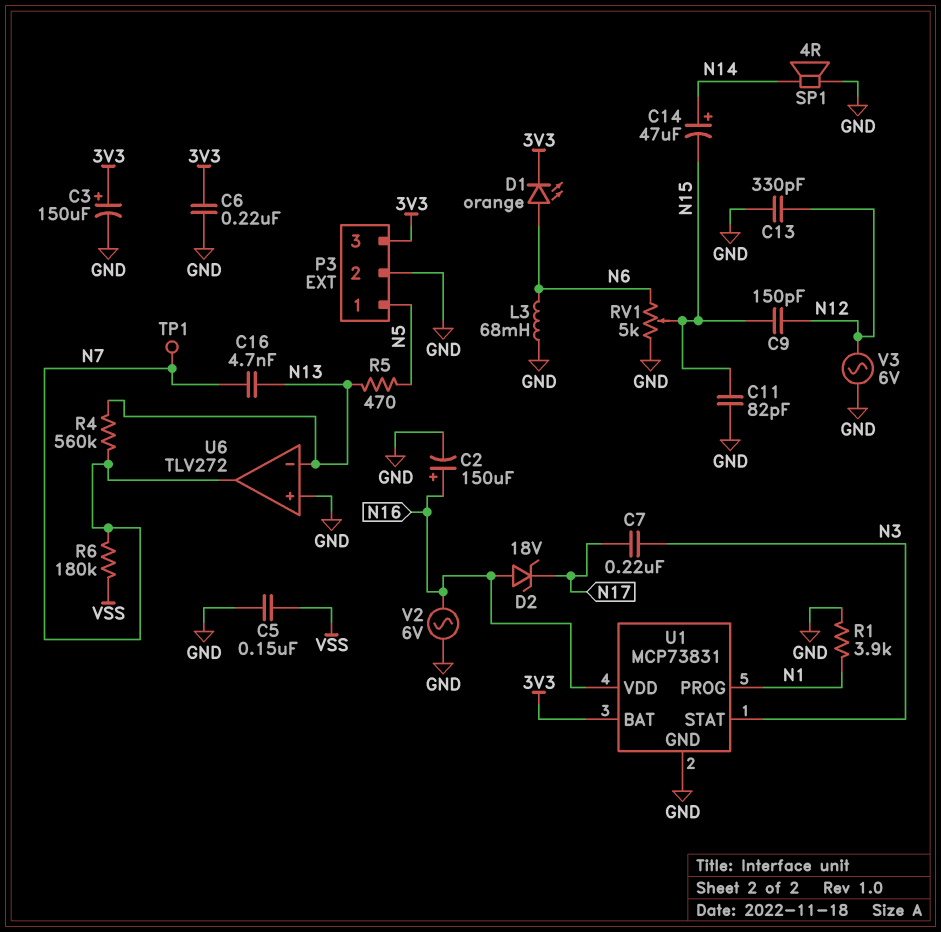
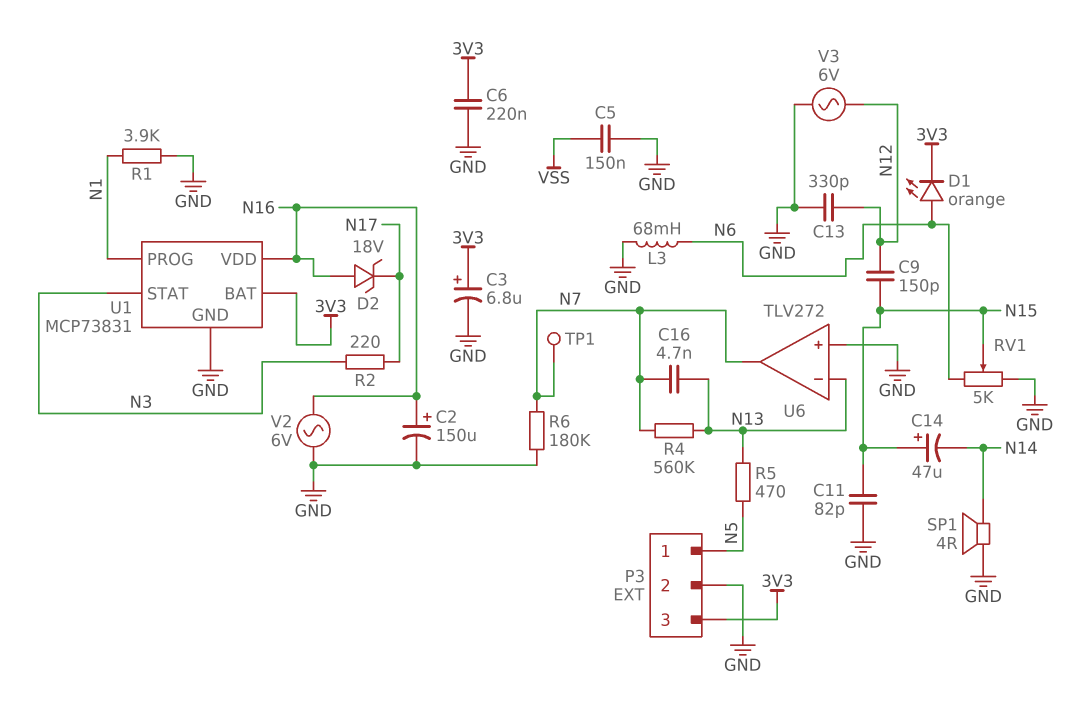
C3: 150uF (plus 3V3, minus GND) -> 6.8uF (plus 3V3, minus GND)
C7: 220nF (N3, N17) -> none
C14: 47uF (plus N14, minus N15) -> 47uF (plus N15, minus N14)
R2: none -> 220 (N3, N17)
R6: 180k (N7, VSS) -> 180k (GND, N7)

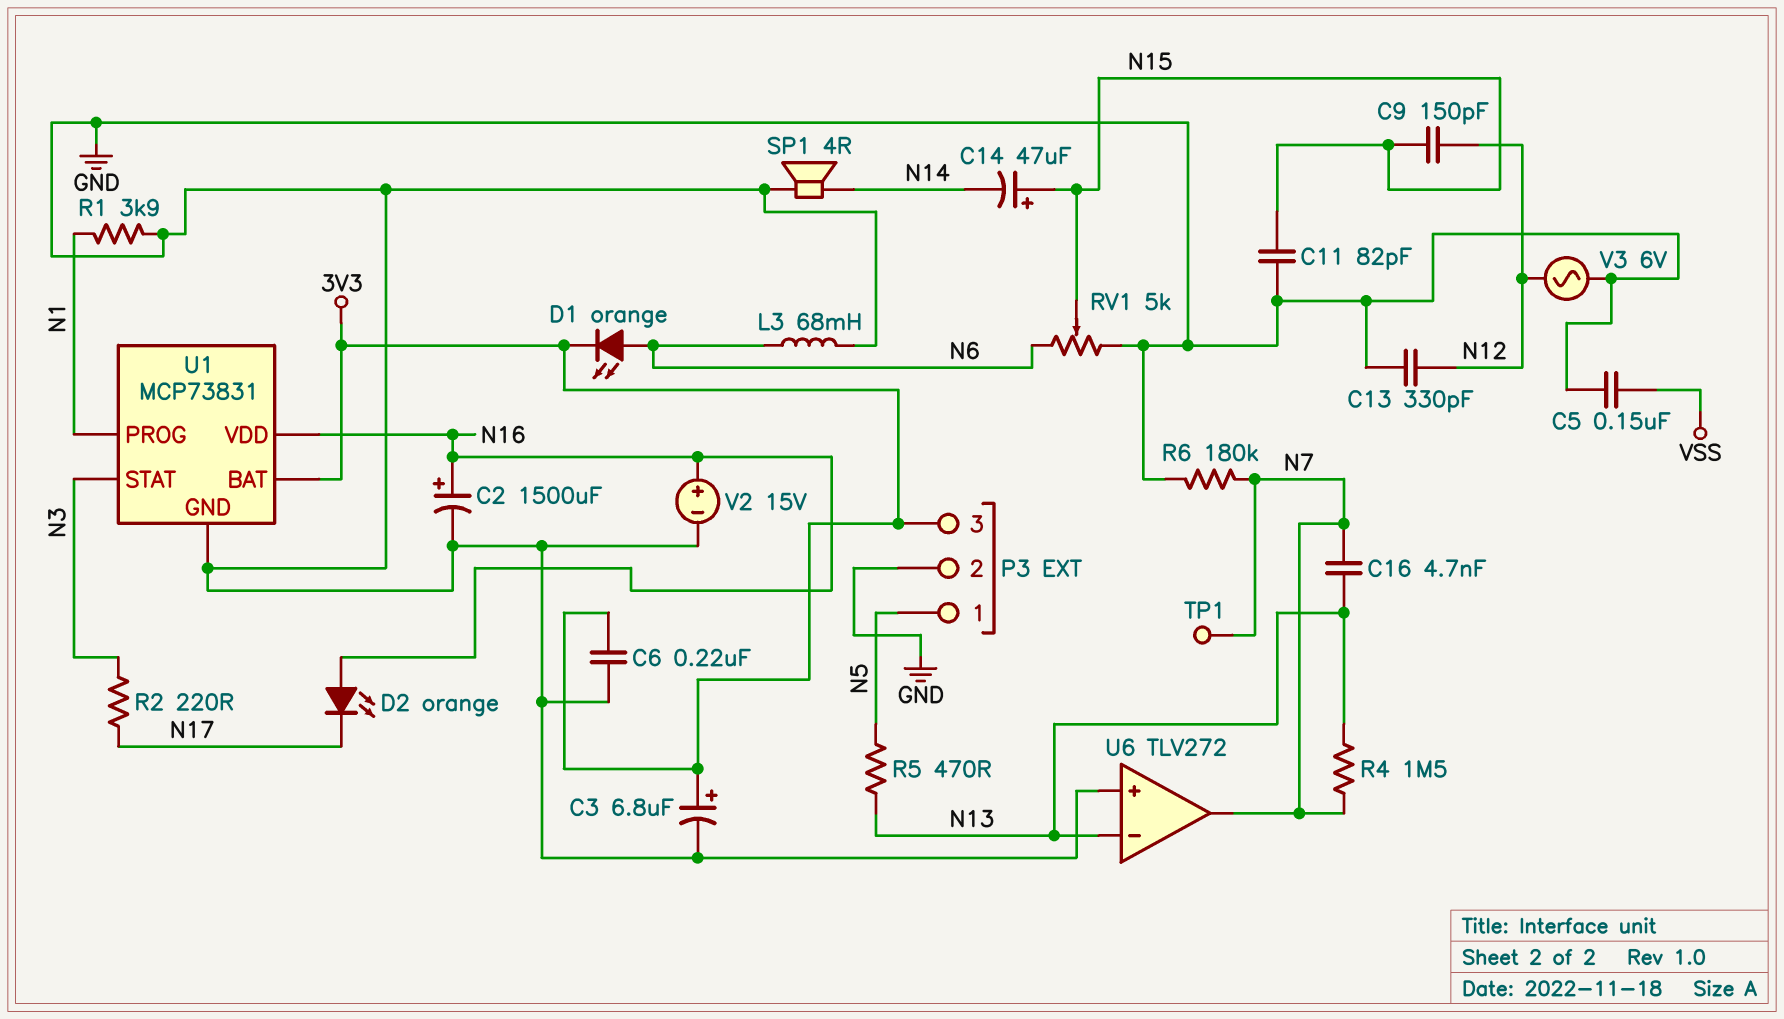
C2: 150uF (plus N16, minus GND) -> 1500uF (plus N16, minus GND)
D2: zener 18V (A N16, K N17) -> LED orange (A N16, K N17)
R4: 560k (N7, N13) -> 1.5M (N7, N13)
V2: AC 6V (GND, N16) -> 15V (plus N16, minus GND)

